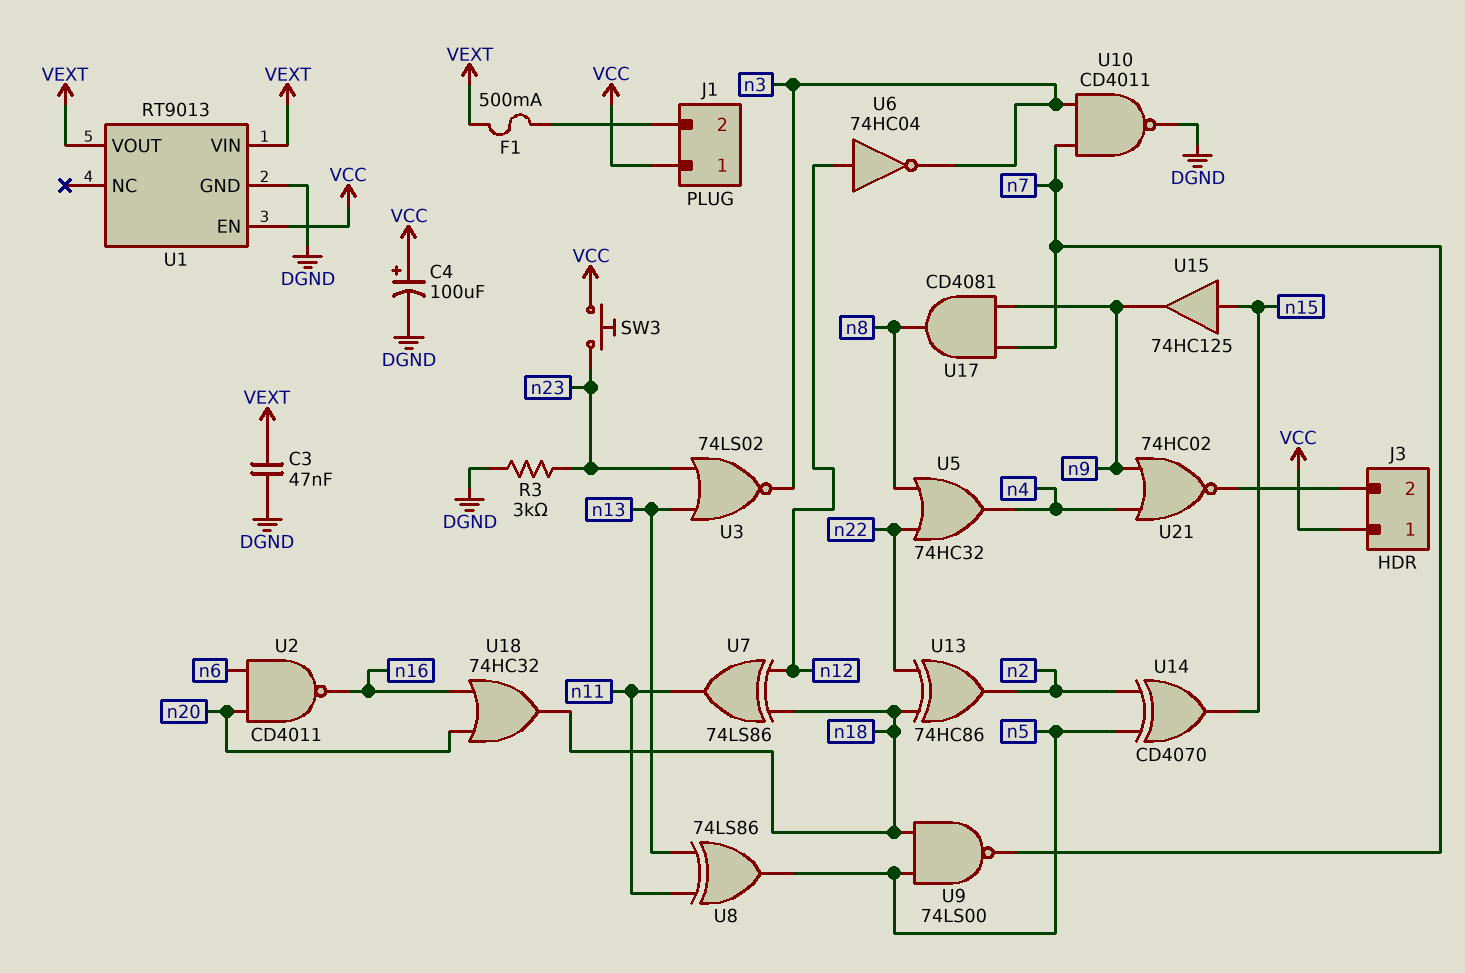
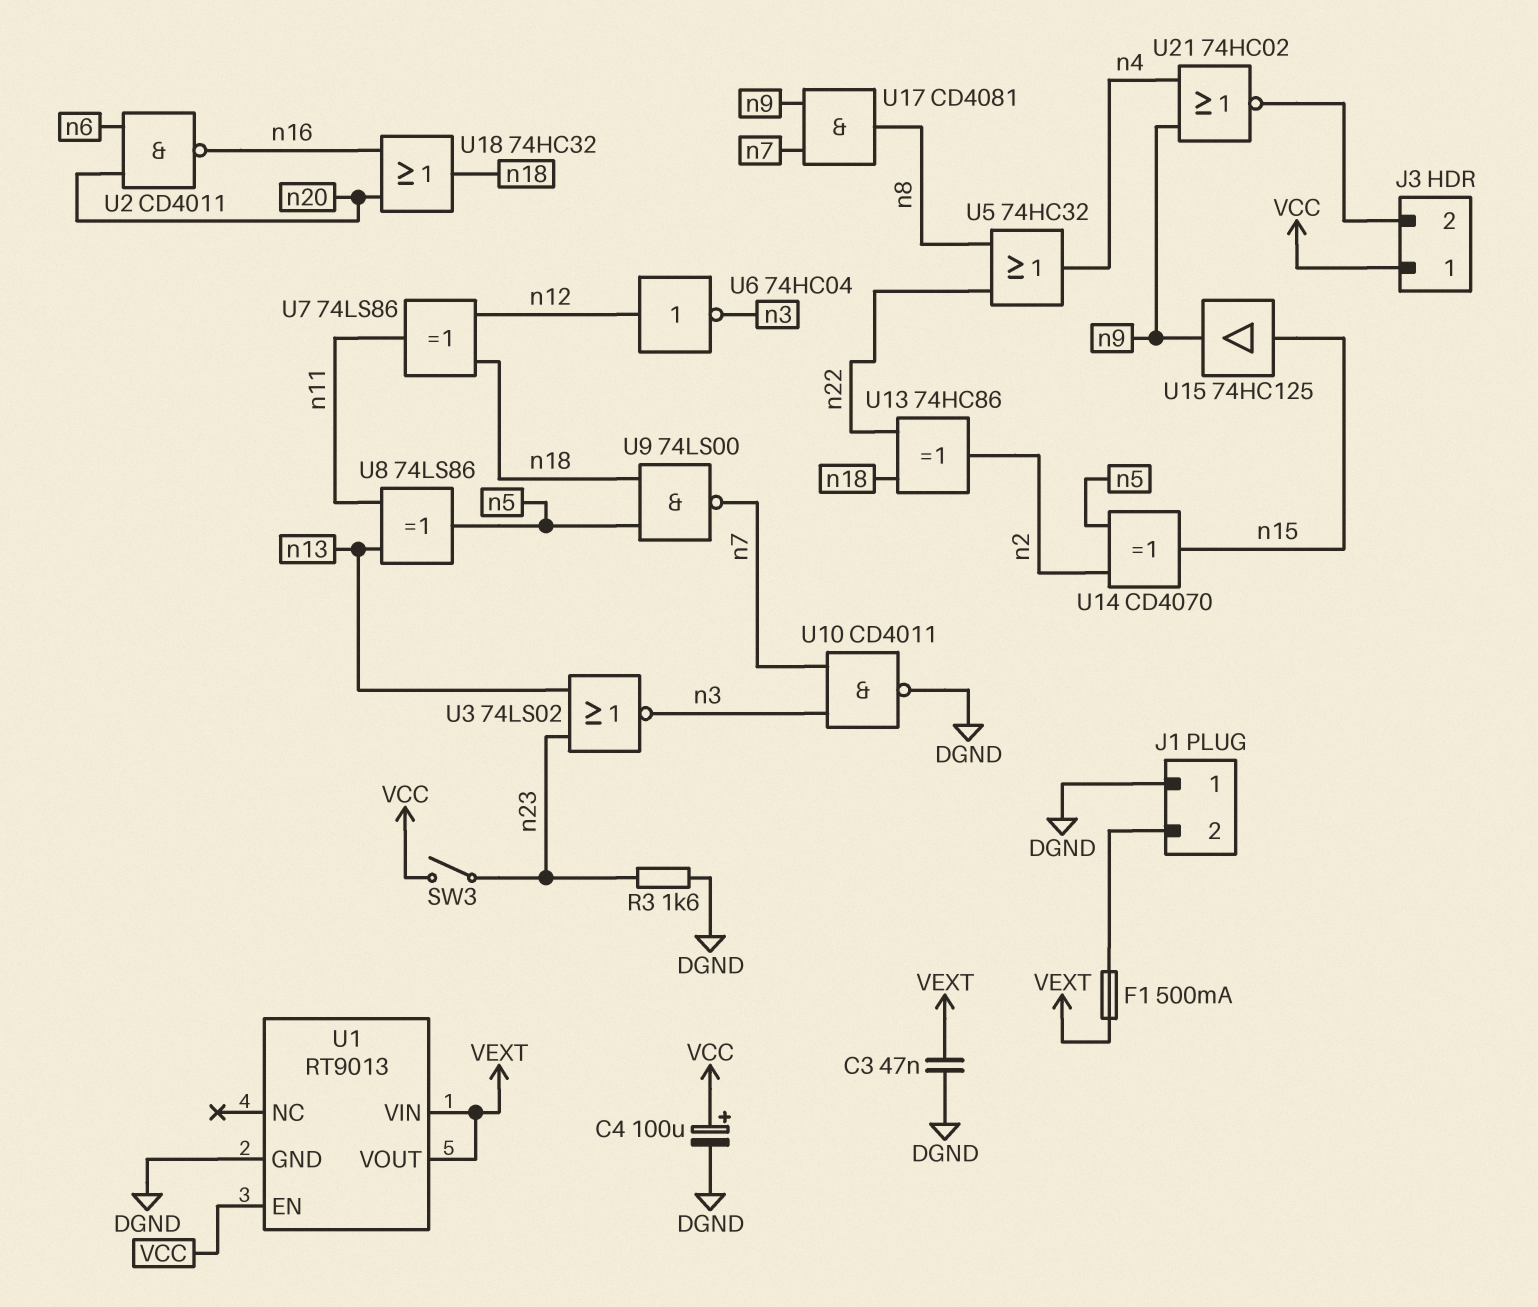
J1 pin 1: VCC -> DGND
R3: 3k (DGND, n23) -> 1.6k (DGND, n23)
SW3: button (VCC, n23) -> switch (VCC, n23)

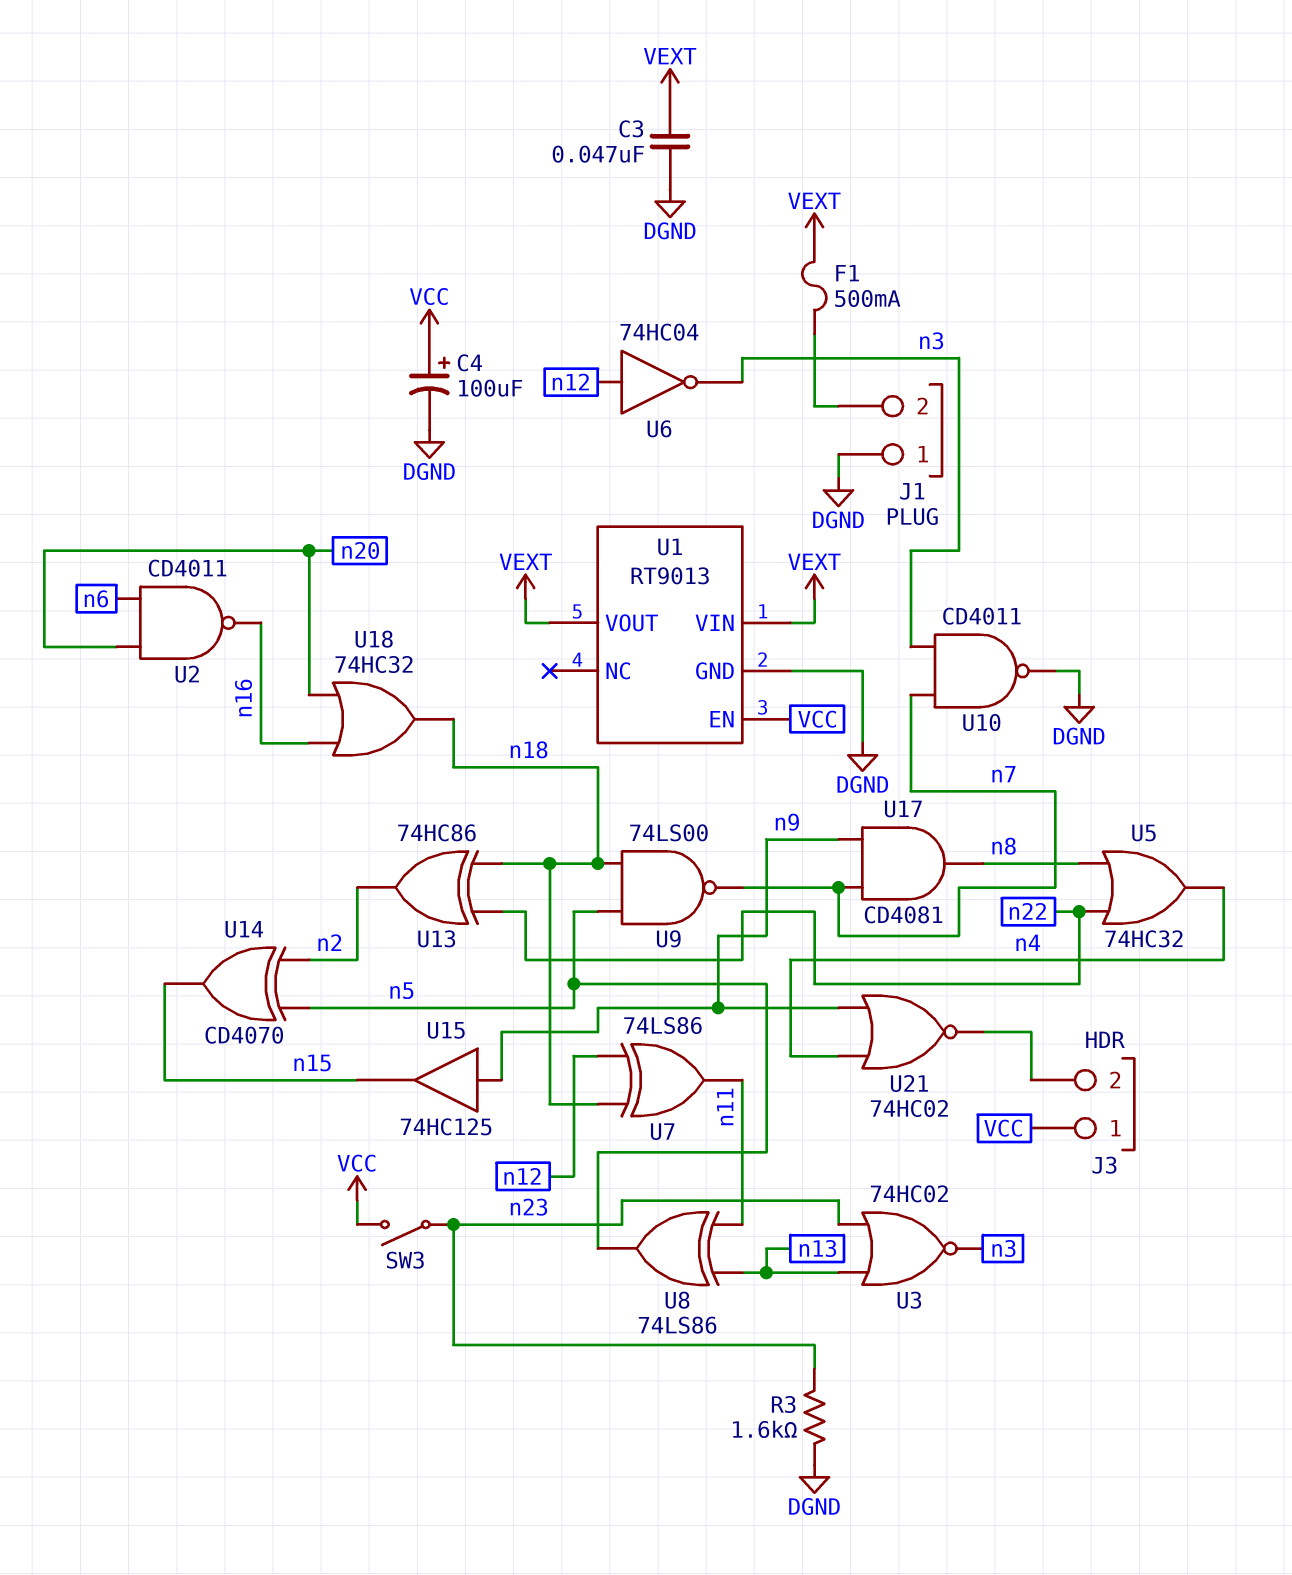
U3: NOR 74LS02 (in n13, in n23, out n3) -> NOR 74HC02 (in n13, in n23, out n3)
U15: buffer 74HC125 (in n15, out n9) -> buffer 74HC125 (in n9, out n15)

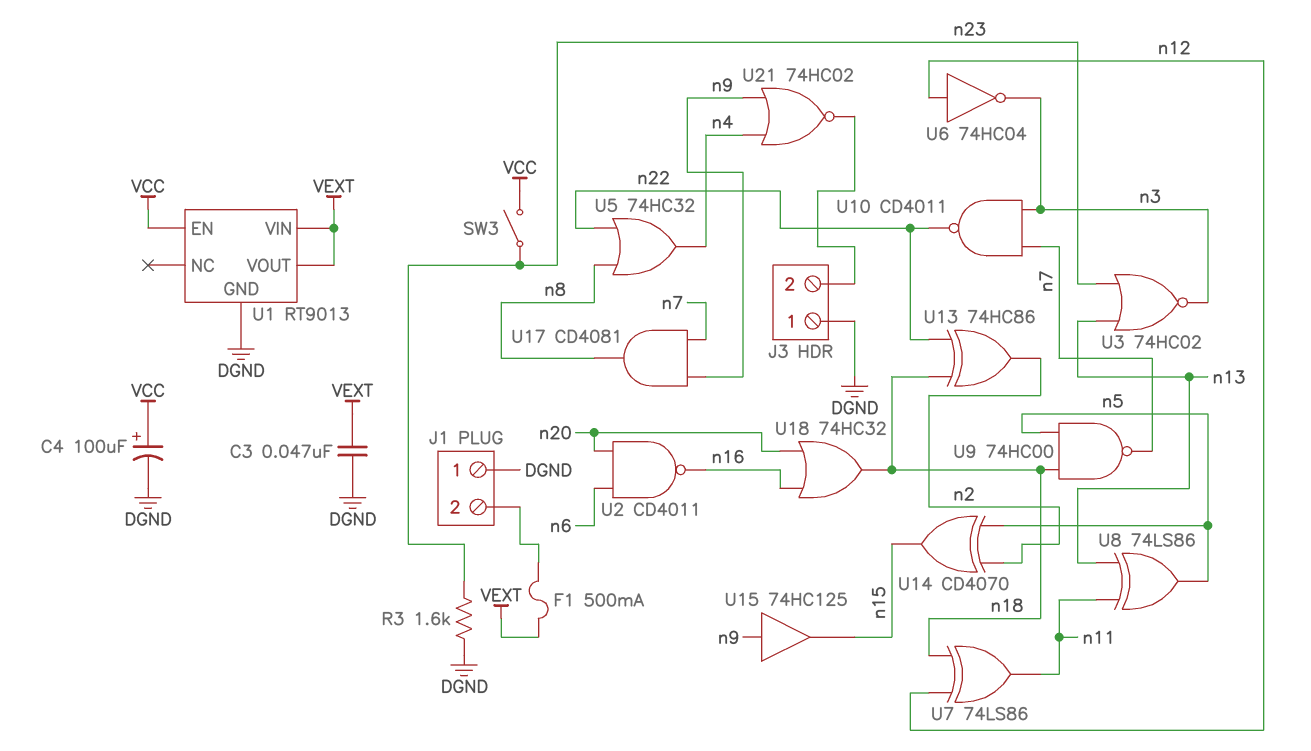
J3 pin 1: VCC -> DGND
U9: NAND 74LS00 (in n5, in n18, out n7) -> NAND 74HC00 (in n5, in n18, out n7)
U10: NAND CD4011 (in n3, in n7, out DGND) -> NAND CD4011 (in n3, in n7, out n22)

